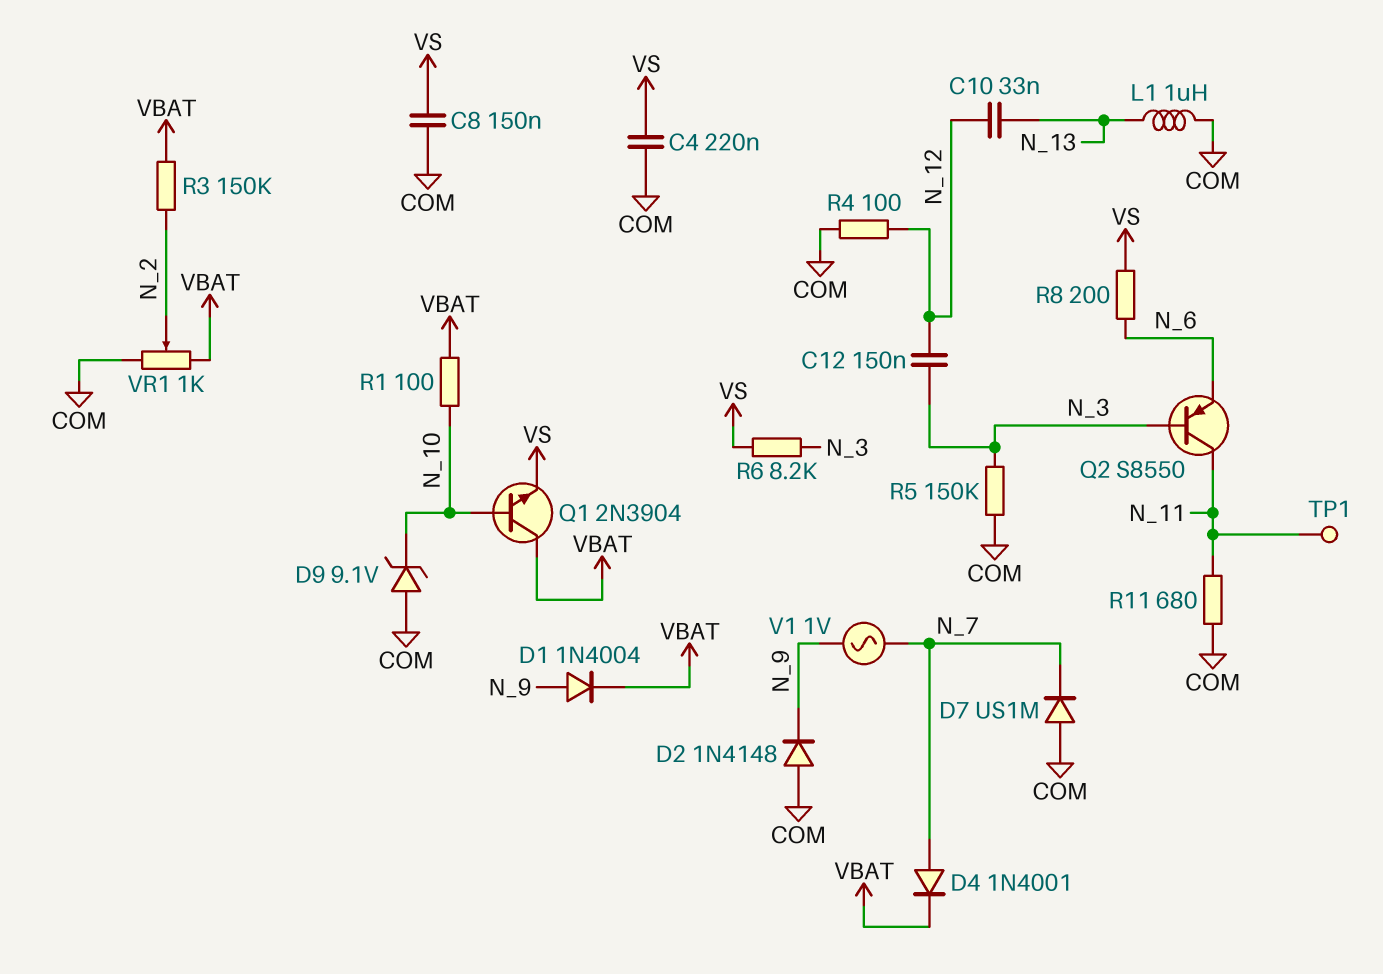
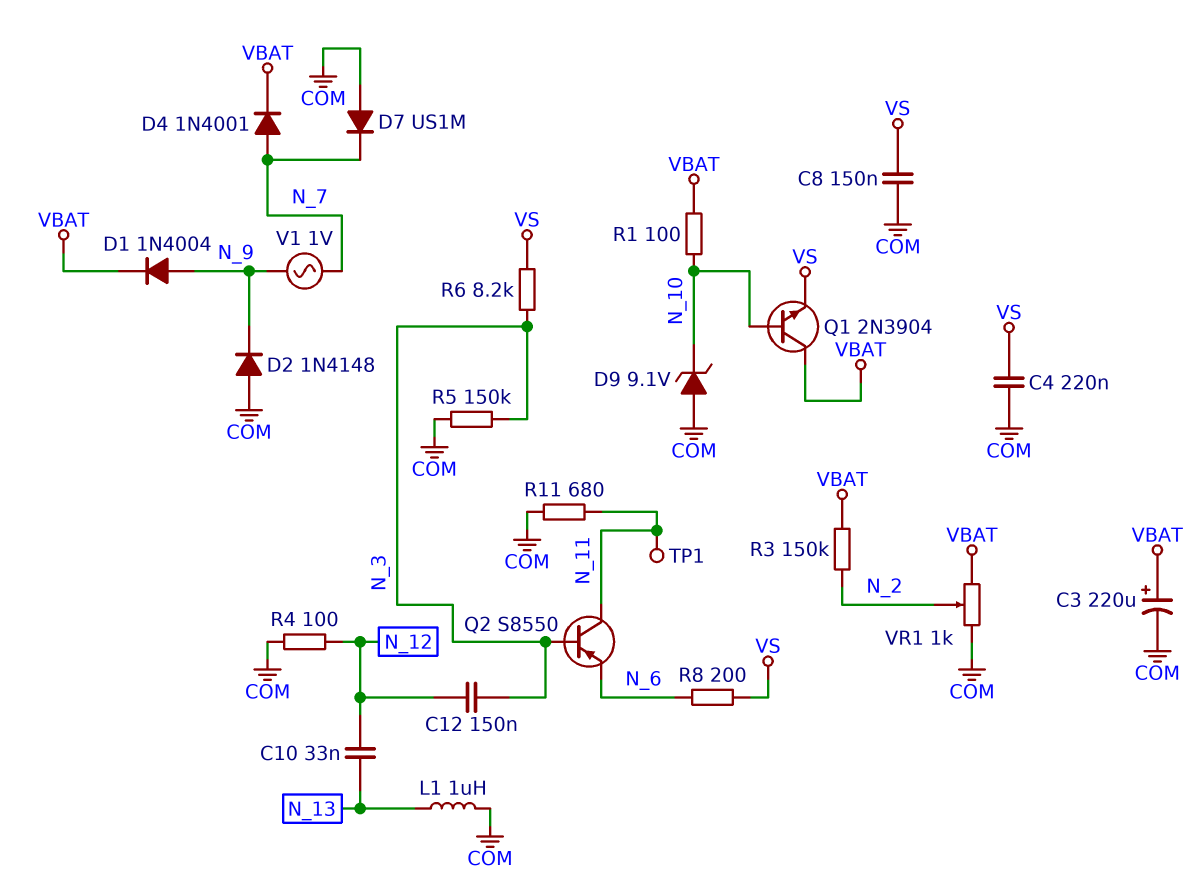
C3: none -> 220uF (plus VBAT, minus COM)

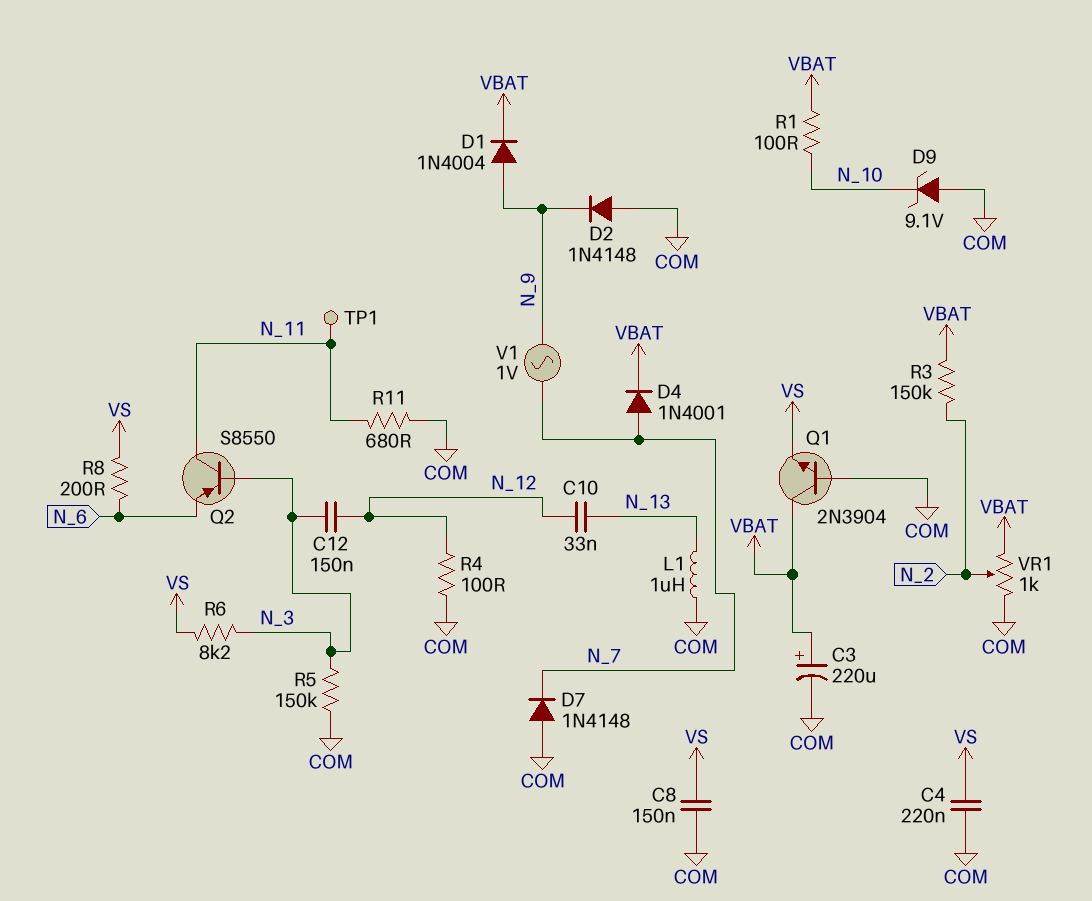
D7: diode US1M (A COM, K N_7) -> diode 1N4148 (A COM, K N_7)
Q1: NPN 2N3904 (B N_10, C VBAT, E VS) -> NPN 2N3904 (B COM, C VBAT, E VS)

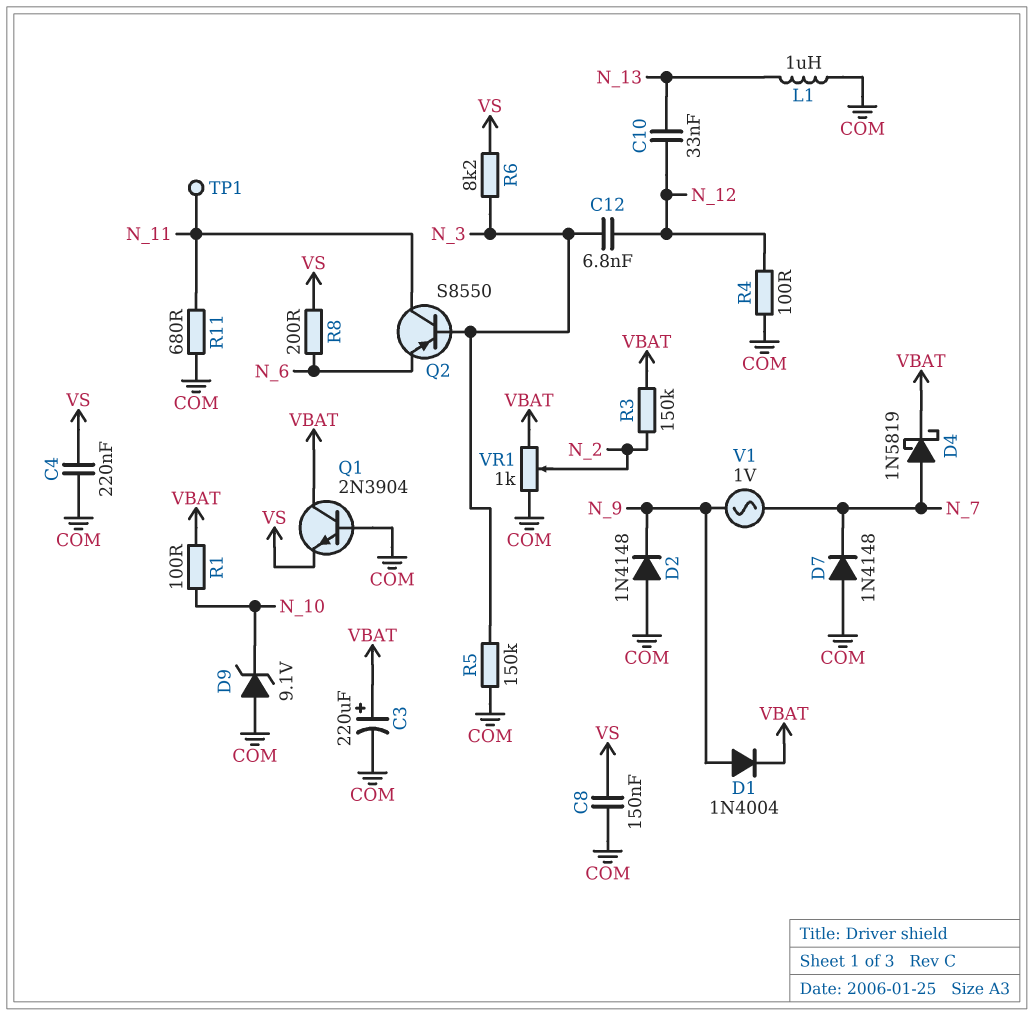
C12: 150nF (N_3, N_12) -> 6.8nF (N_3, N_12)
D4: diode 1N4001 (A N_7, K VBAT) -> schottky 1N5819 (A N_7, K VBAT)

